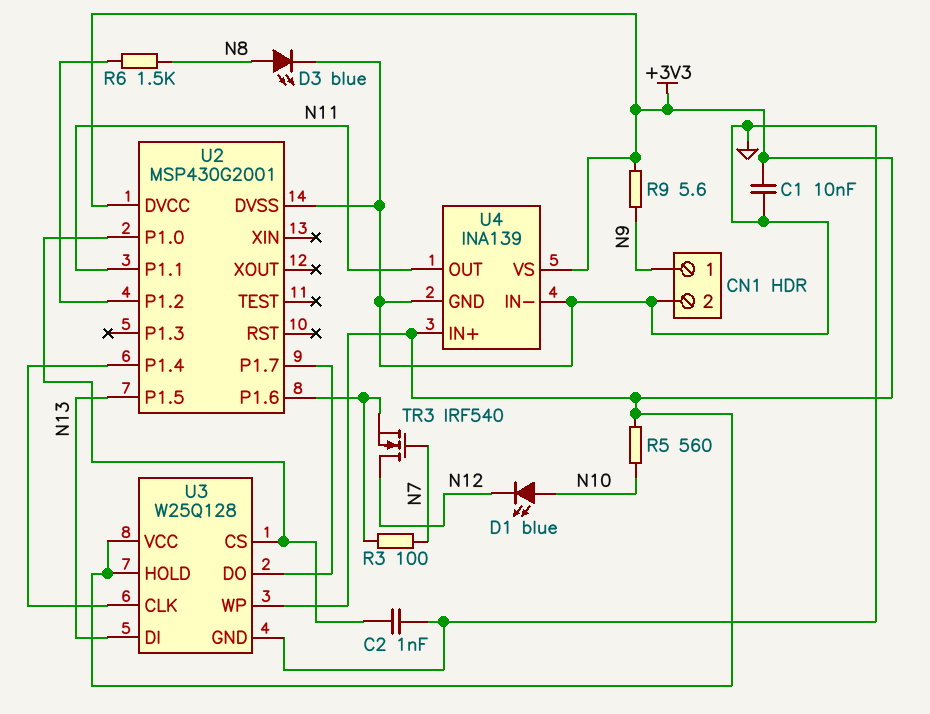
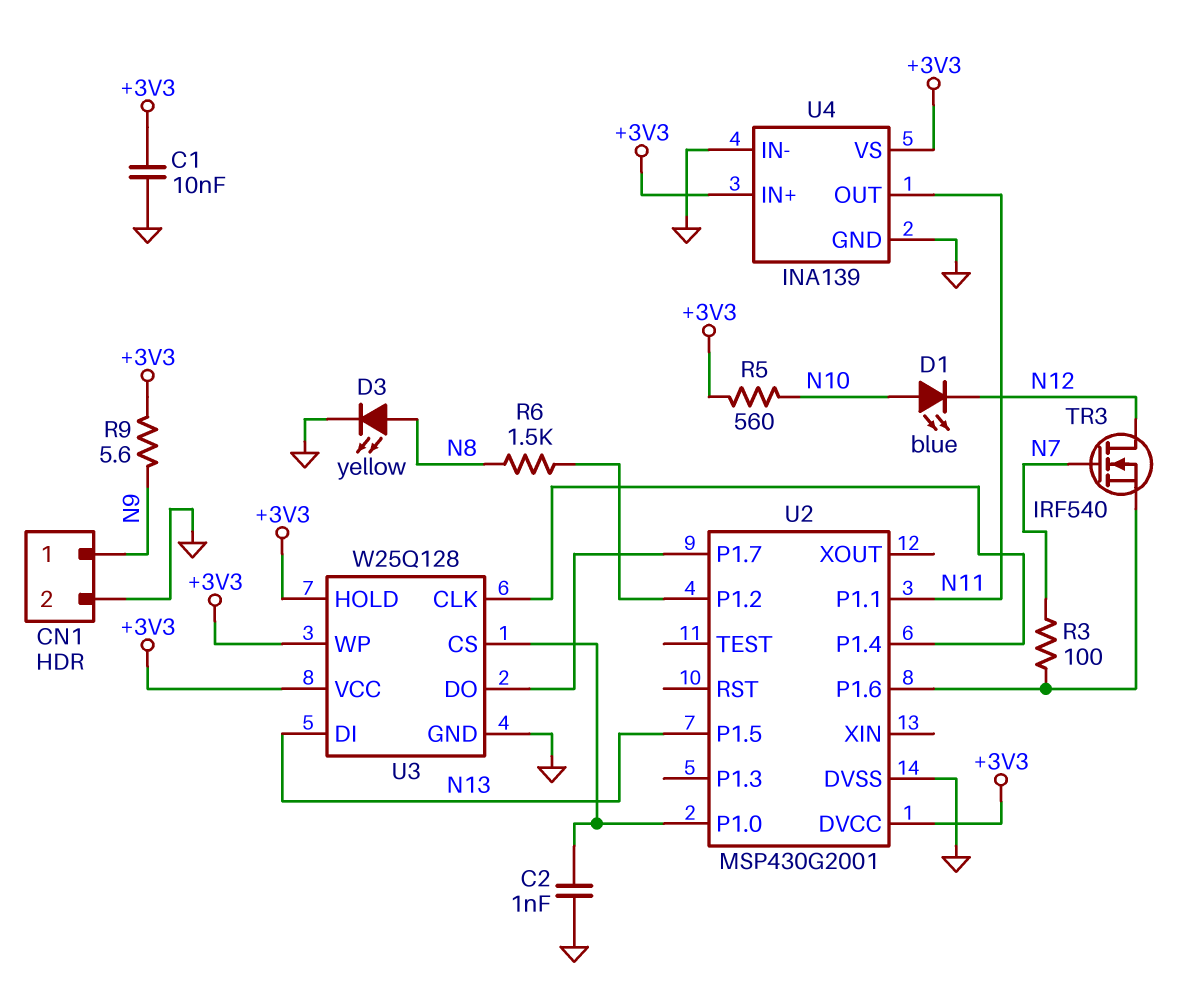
D3: LED blue (A N8, K GND) -> LED yellow (A N8, K GND)

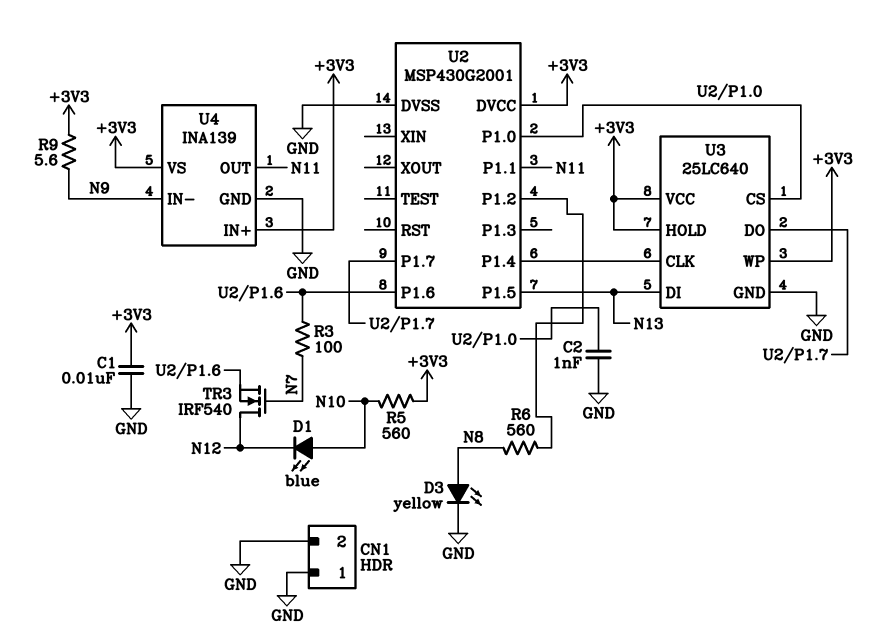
CN1 pin 1: N9 -> GND
R6: 1.5k (N8, U2/P1.2) -> 560 (N8, U2/P1.2)
U3: W25Q128 -> 25LC640
U4 pin IN-: GND -> N9

